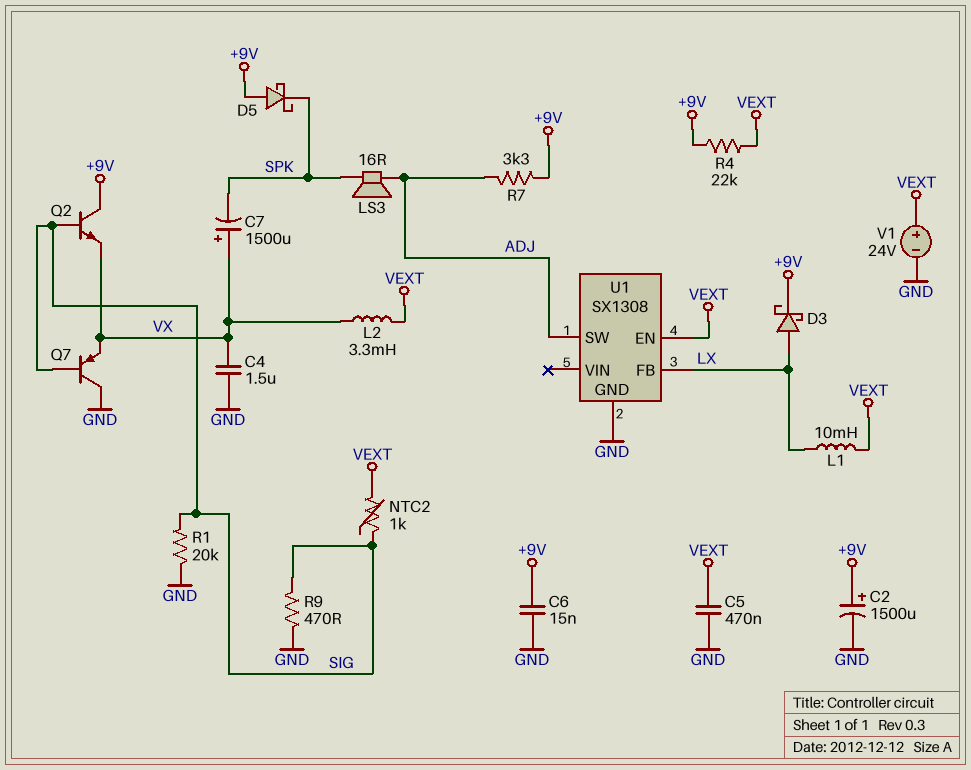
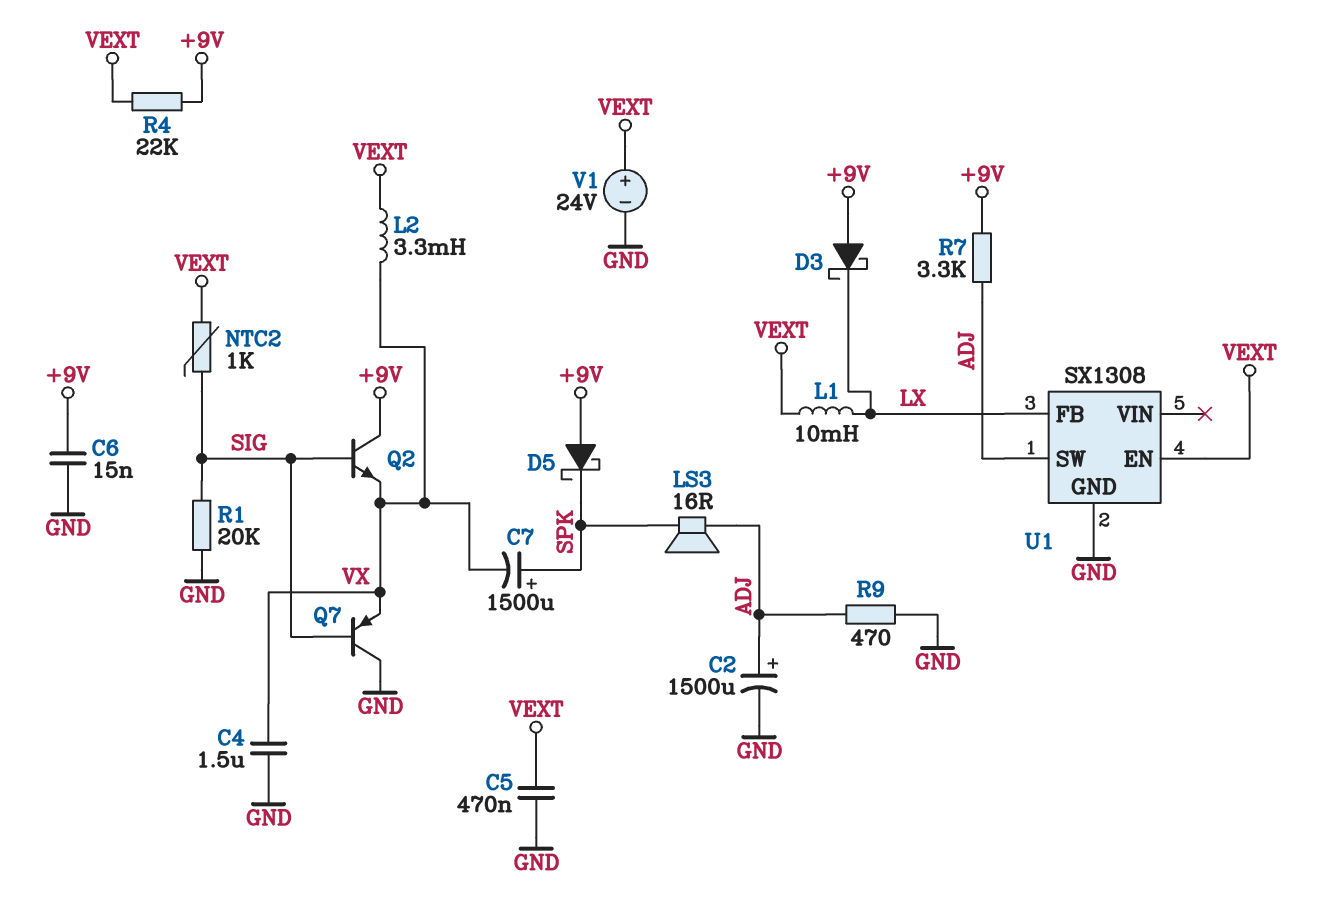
C2: 1500uF (plus +9V, minus GND) -> 1500uF (plus ADJ, minus GND)
C7: 1500uF (plus VX, minus SPK) -> 1500uF (plus SPK, minus VX)
D3: schottky (A LX, K +9V) -> schottky (A +9V, K LX)
R9: 470 (GND, SIG) -> 470 (ADJ, GND)

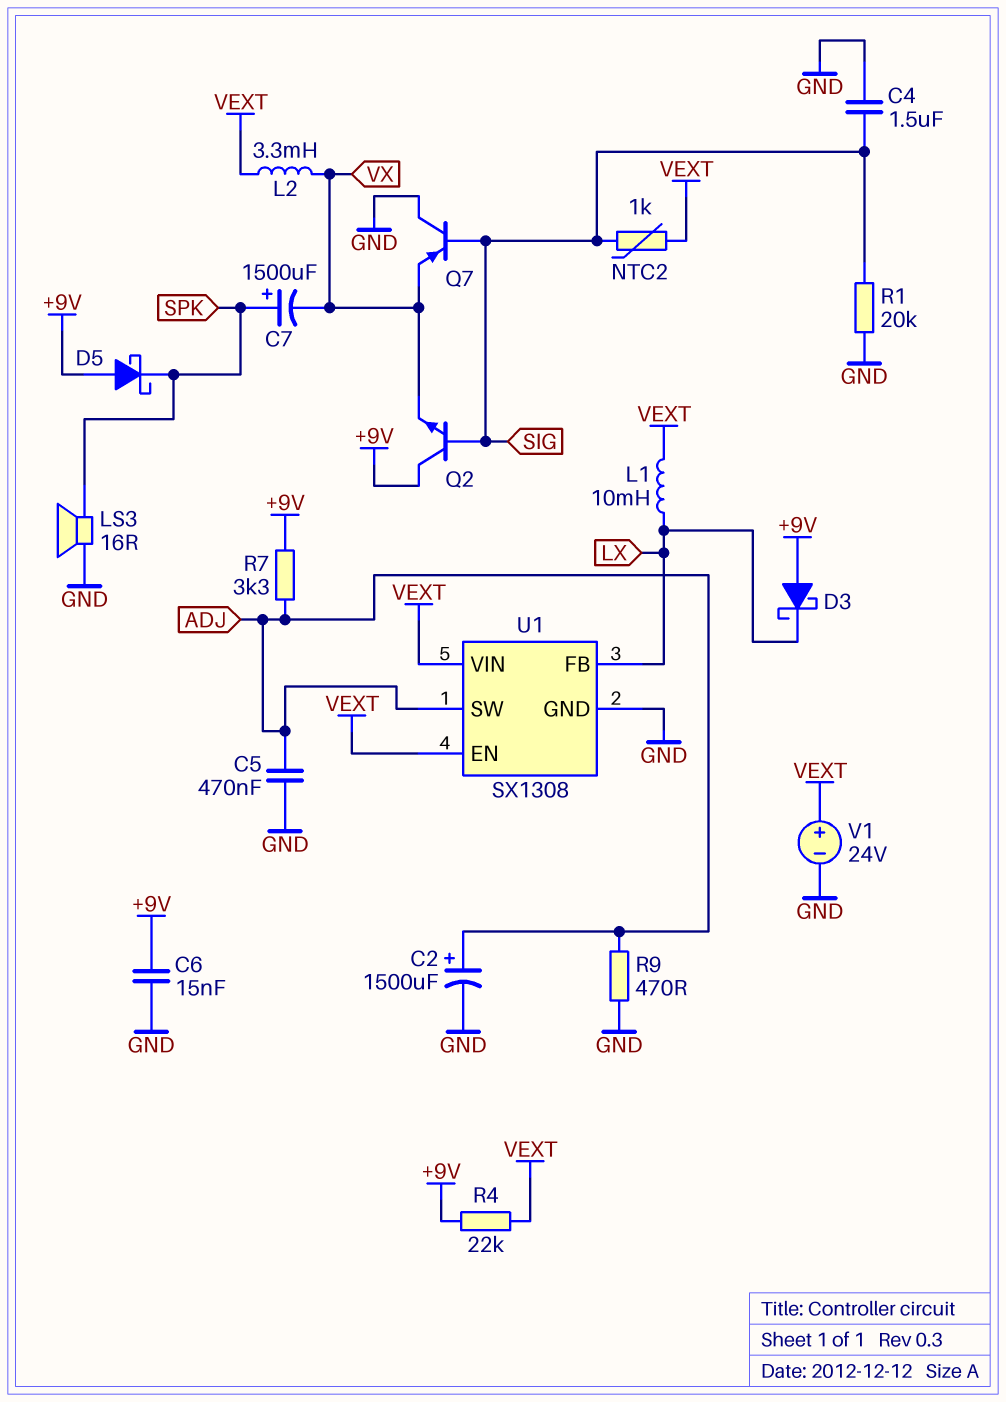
C4: 1.5uF (GND, VX) -> 1.5uF (GND, SIG)
C5: 470nF (GND, VEXT) -> 470nF (ADJ, GND)
LS3: speaker 16R (ADJ, SPK) -> speaker 16R (GND, SPK)
U1 pin VIN: none -> VEXT

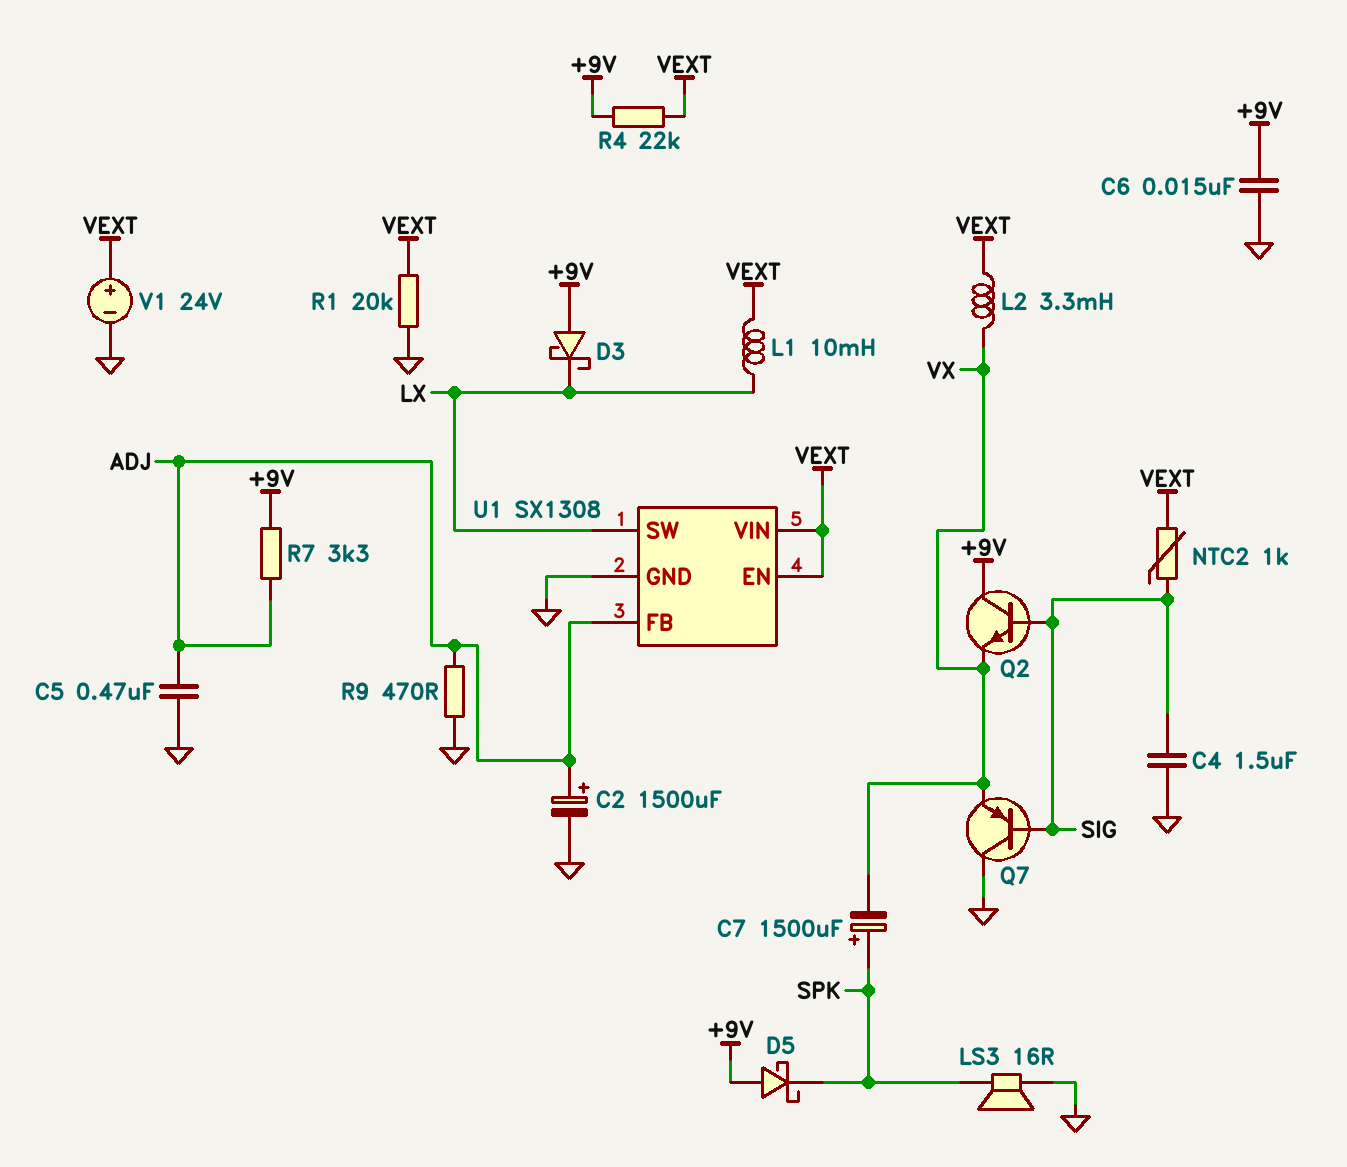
R1: 20k (GND, SIG) -> 20k (GND, VEXT)
U1 pin FB: LX -> ADJ
U1 pin SW: ADJ -> LX

